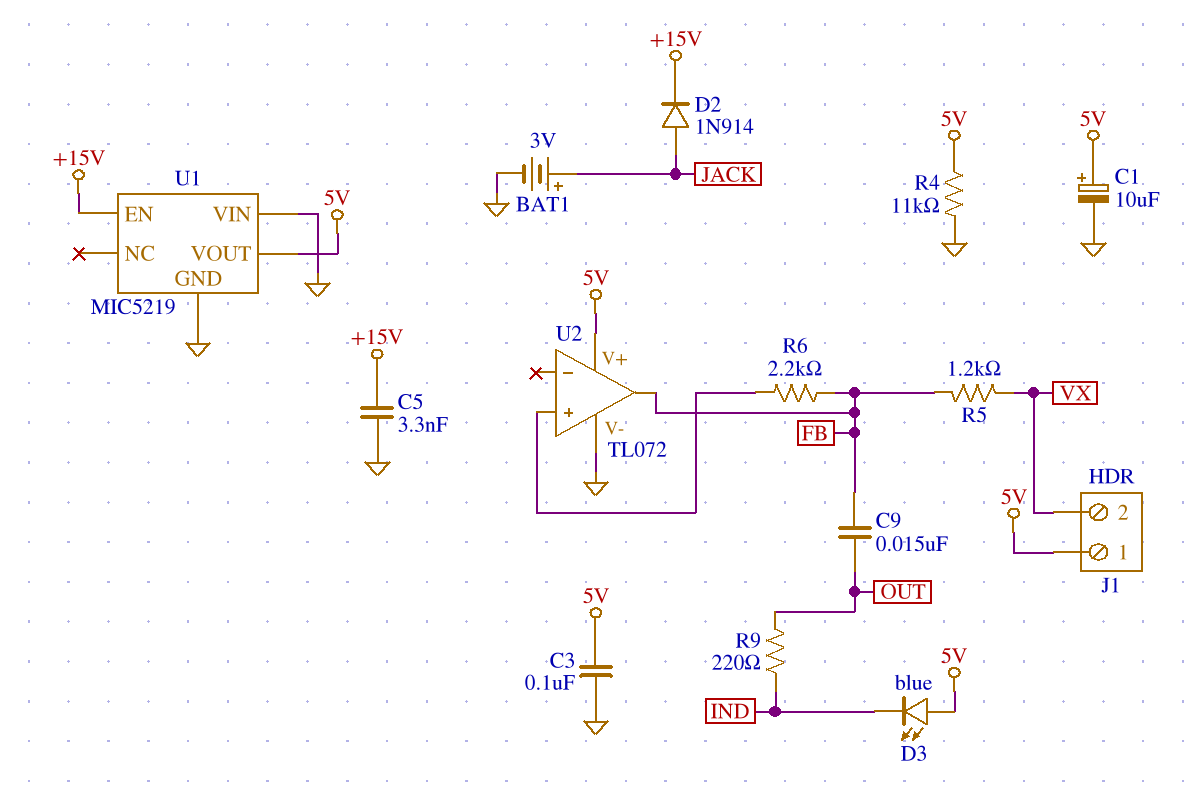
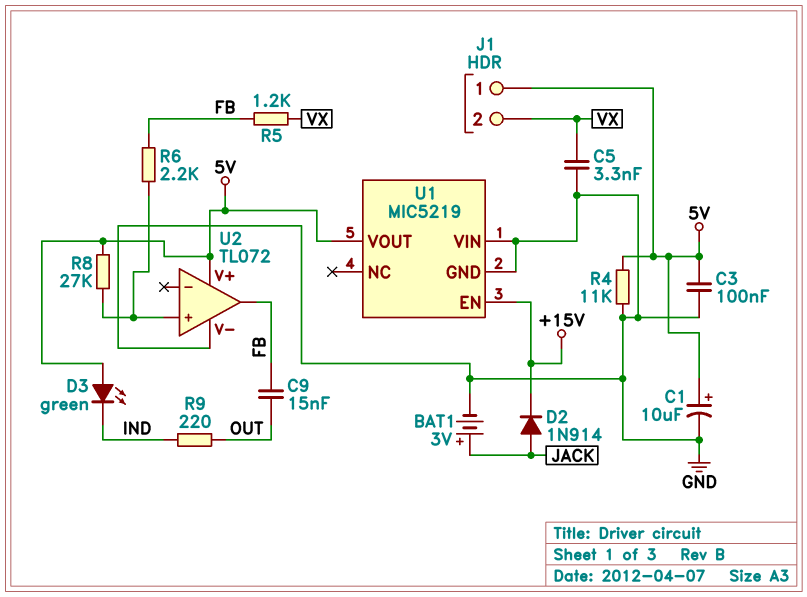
C5: 3.3nF (+15V, GND) -> 3.3nF (GND, VX)
D3: LED blue (A 5V, K IND) -> LED green (A 5V, K IND)
R8: none -> 27k (5V, U2/in+)

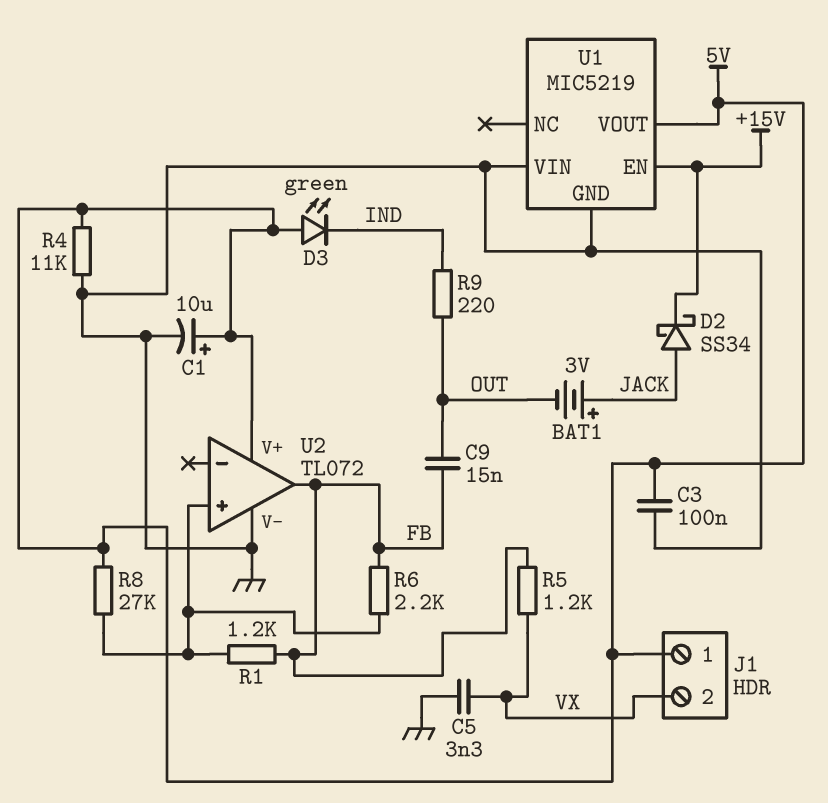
BAT1: 3V (plus JACK, minus GND) -> 3V (plus JACK, minus OUT)
D2: diode 1N914 (A JACK, K +15V) -> schottky SS34 (A JACK, K +15V)
R1: none -> 1.2k (FB, U2/in+)

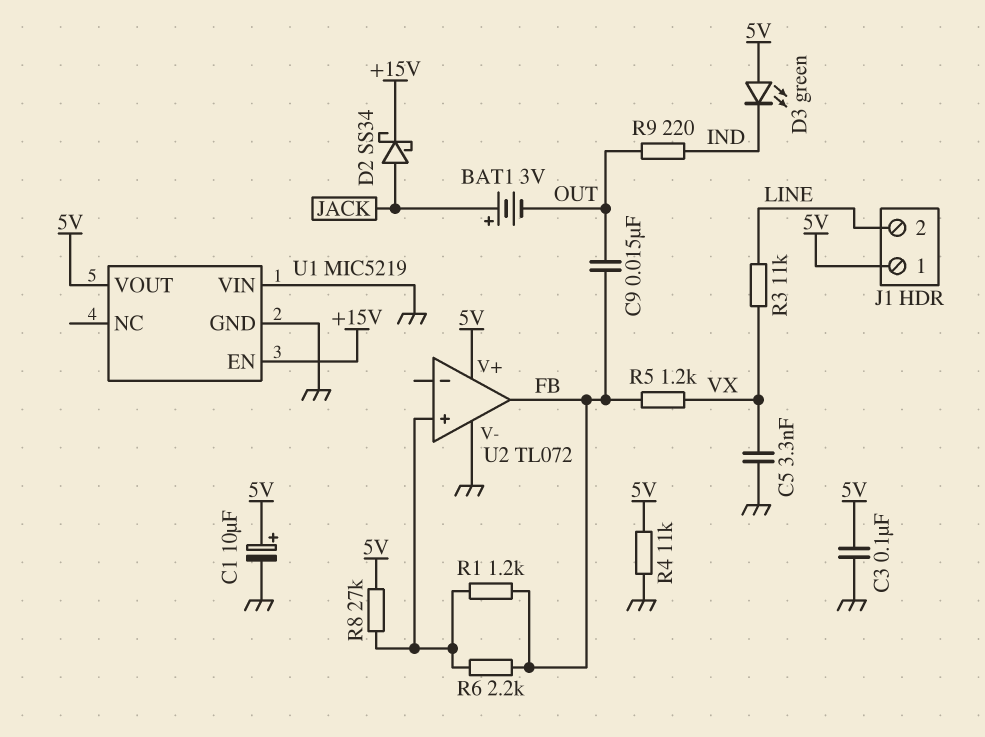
J1 pin 2: VX -> LINE
R3: none -> 11k (LINE, VX)

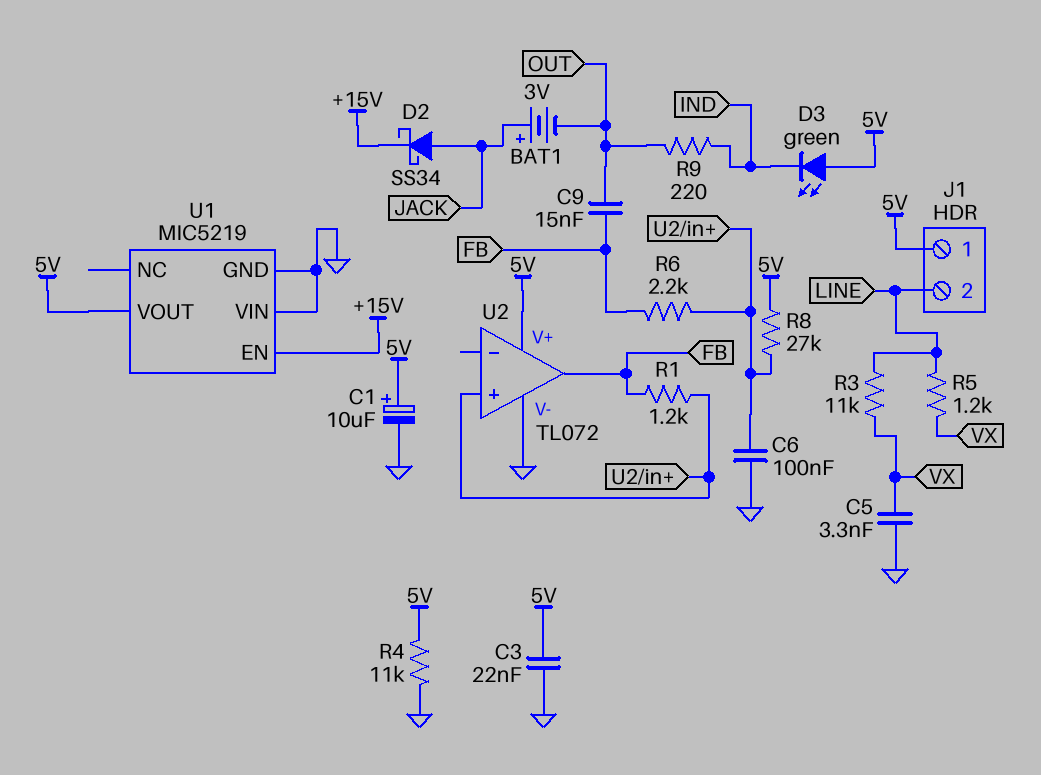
C3: 100nF (5V, GND) -> 22nF (5V, GND)
C6: none -> 100nF (GND, U2/in+)
R5: 1.2k (FB, VX) -> 1.2k (LINE, VX)

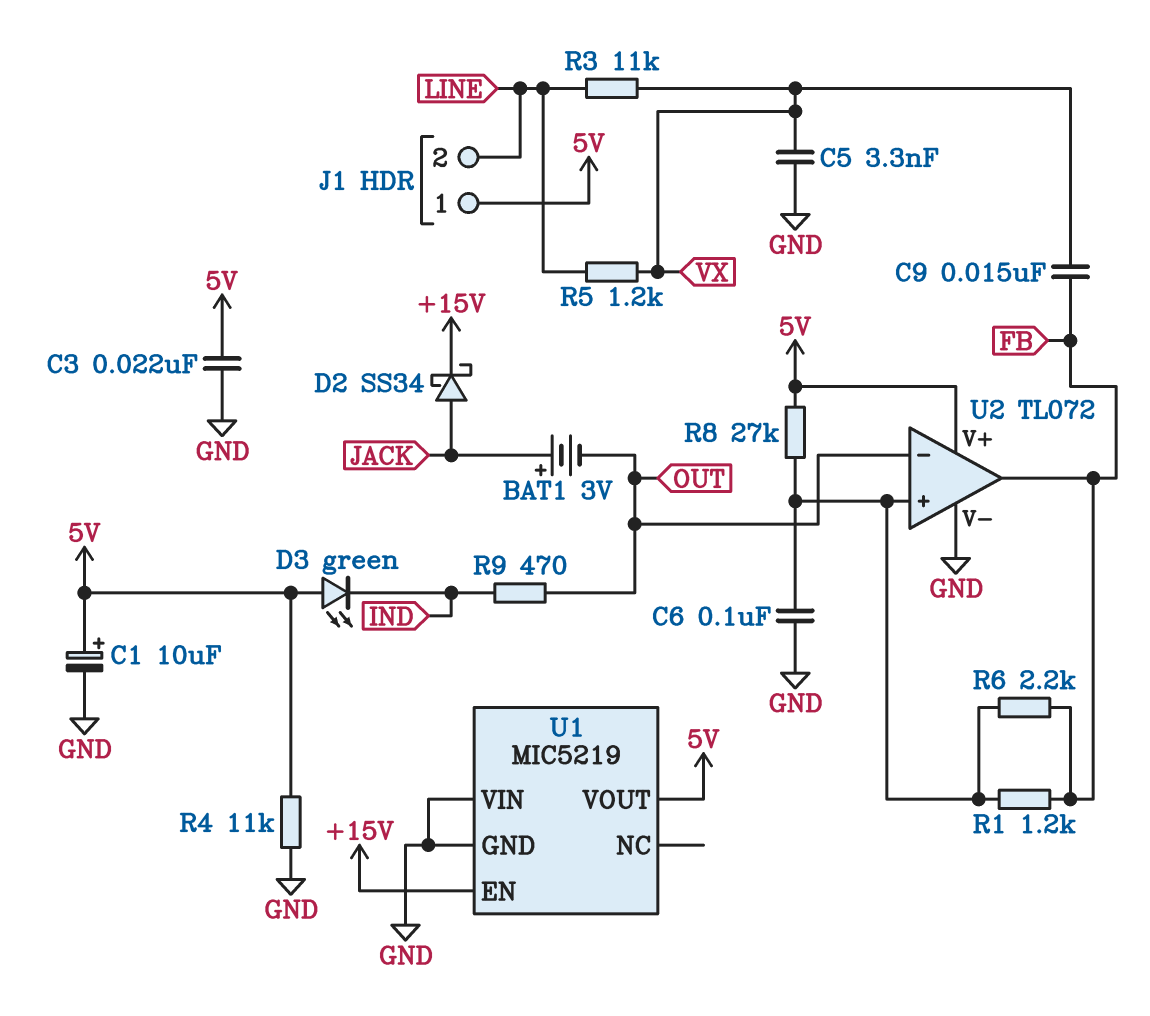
C9: 15nF (FB, OUT) -> 15nF (FB, VX)
R9: 220 (IND, OUT) -> 470 (IND, OUT)
U2 pin in-: none -> OUT

